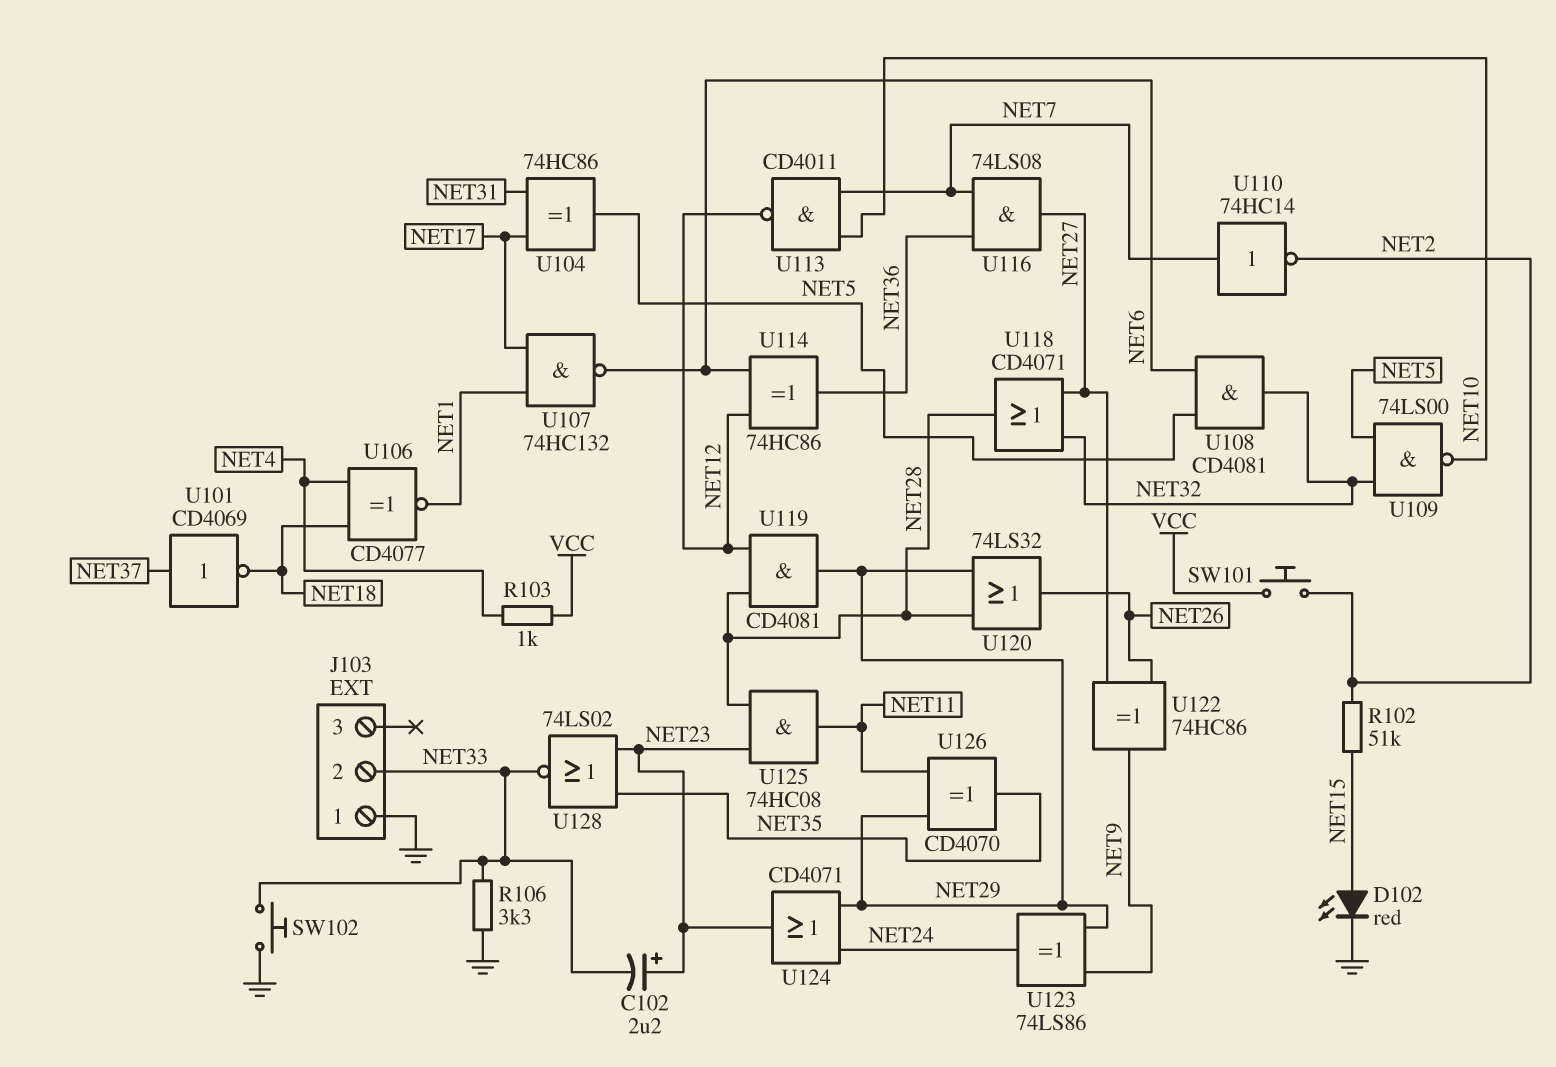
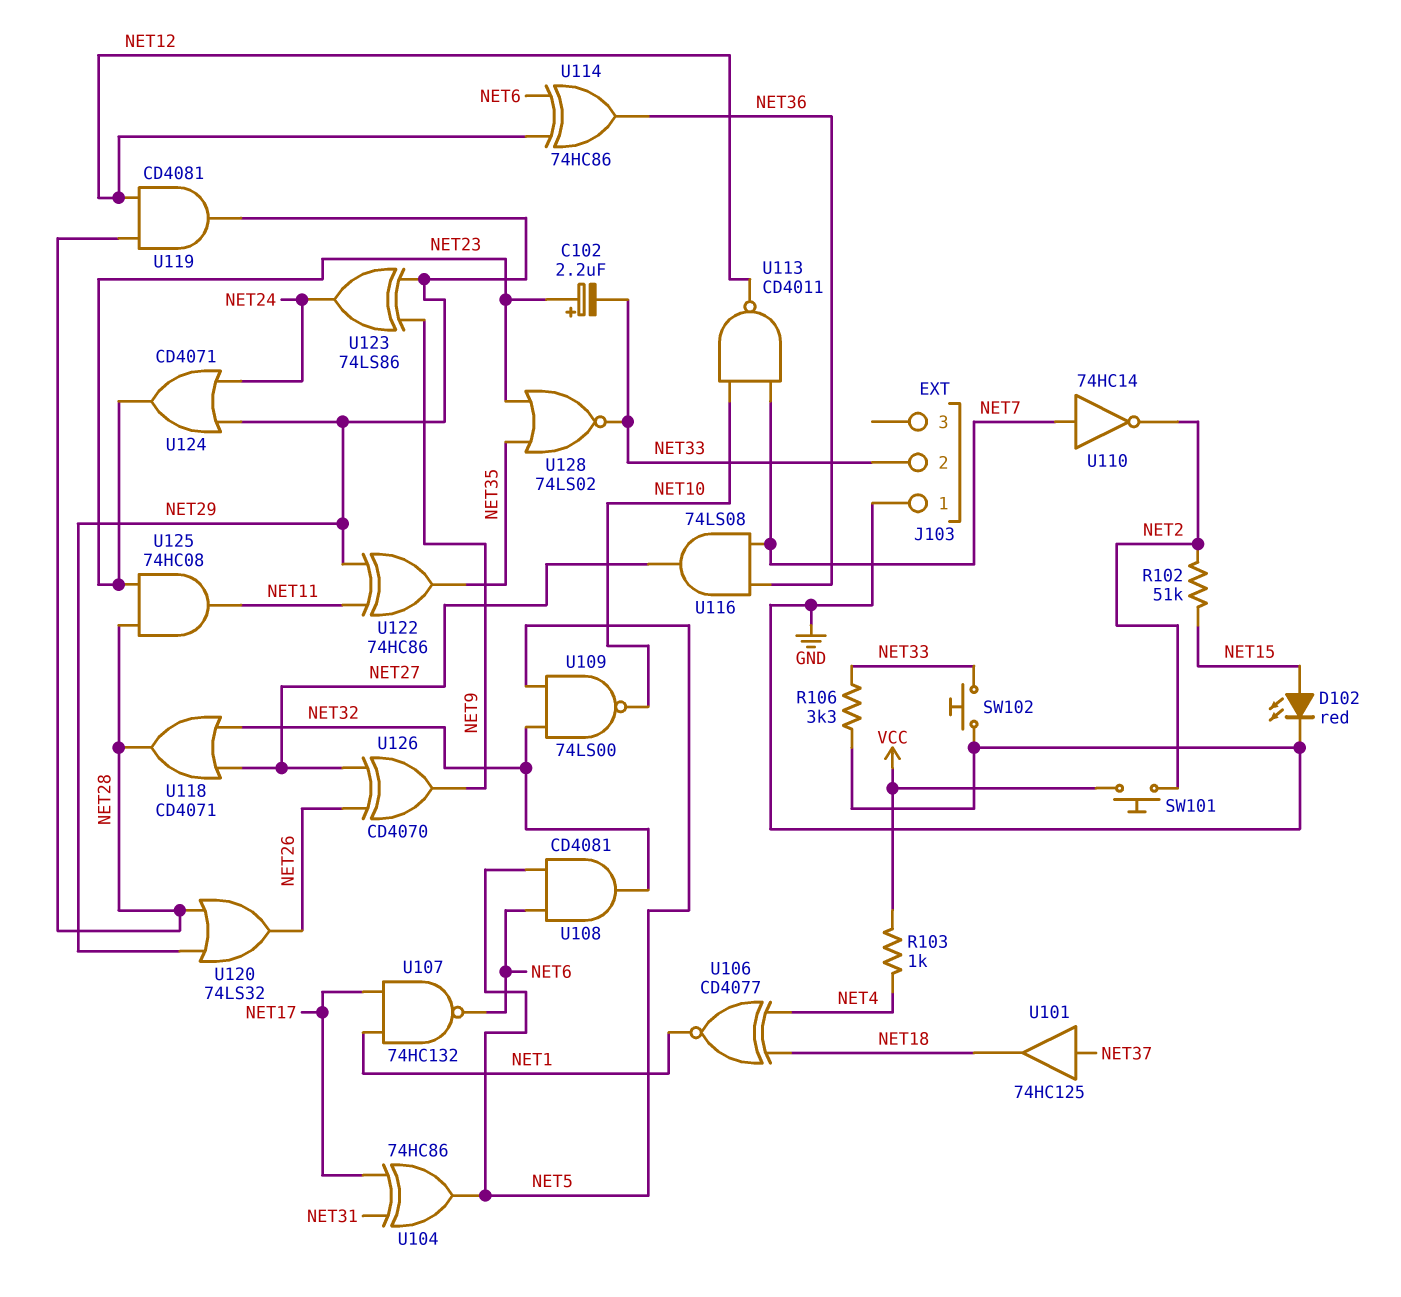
U101: NOT CD4069 (in NET37, out NET18) -> buffer 74HC125 (in NET37, out NET18)
U122: XOR 74HC86 (in NET26, in NET27, out NET9) -> XOR 74HC86 (in NET11, in NET29, out NET35)
U126: XOR CD4070 (in NET11, in NET29, out NET35) -> XOR CD4070 (in NET26, in NET27, out NET9)

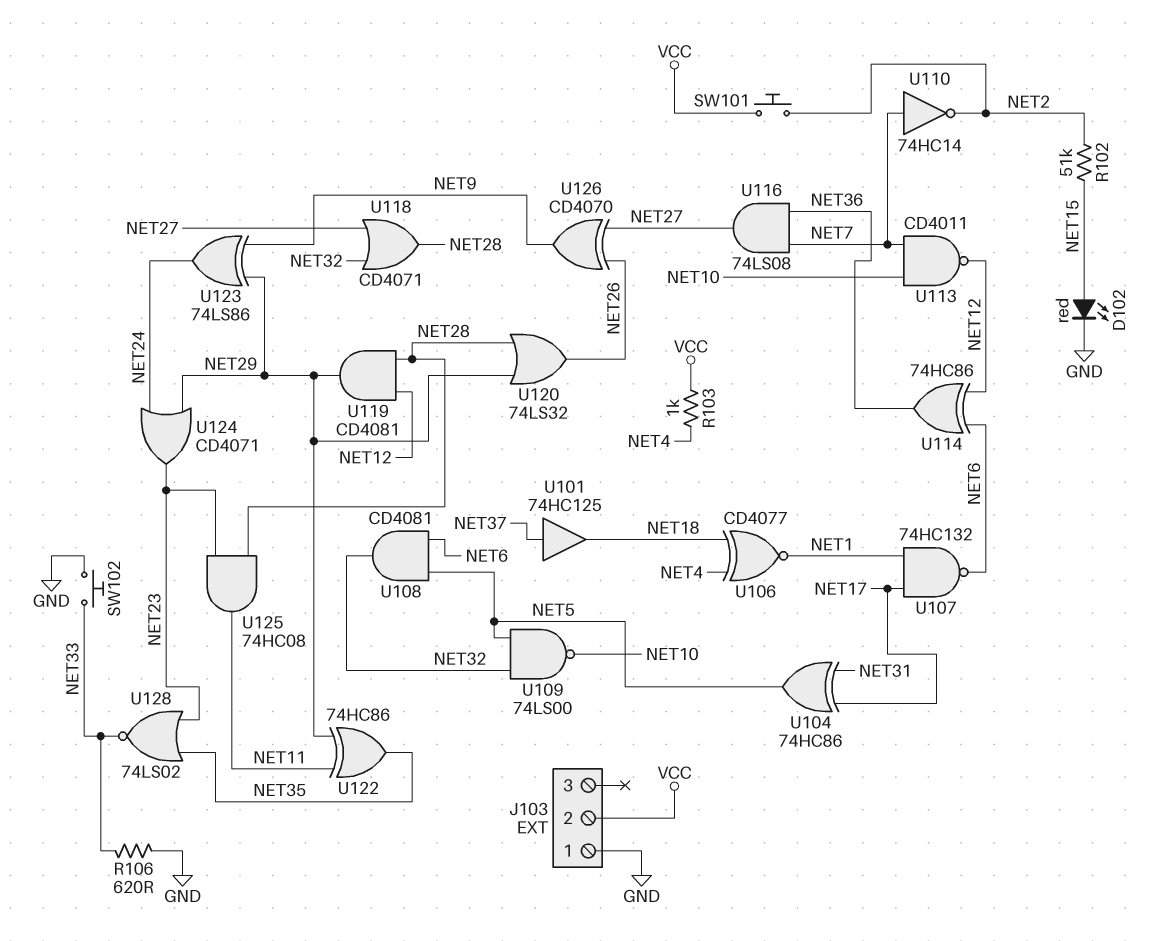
C102: 2.2uF (plus NET23, minus NET33) -> none
J103 pin 2: NET33 -> VCC
R106: 3.3k (GND, NET33) -> 620 (GND, NET33)

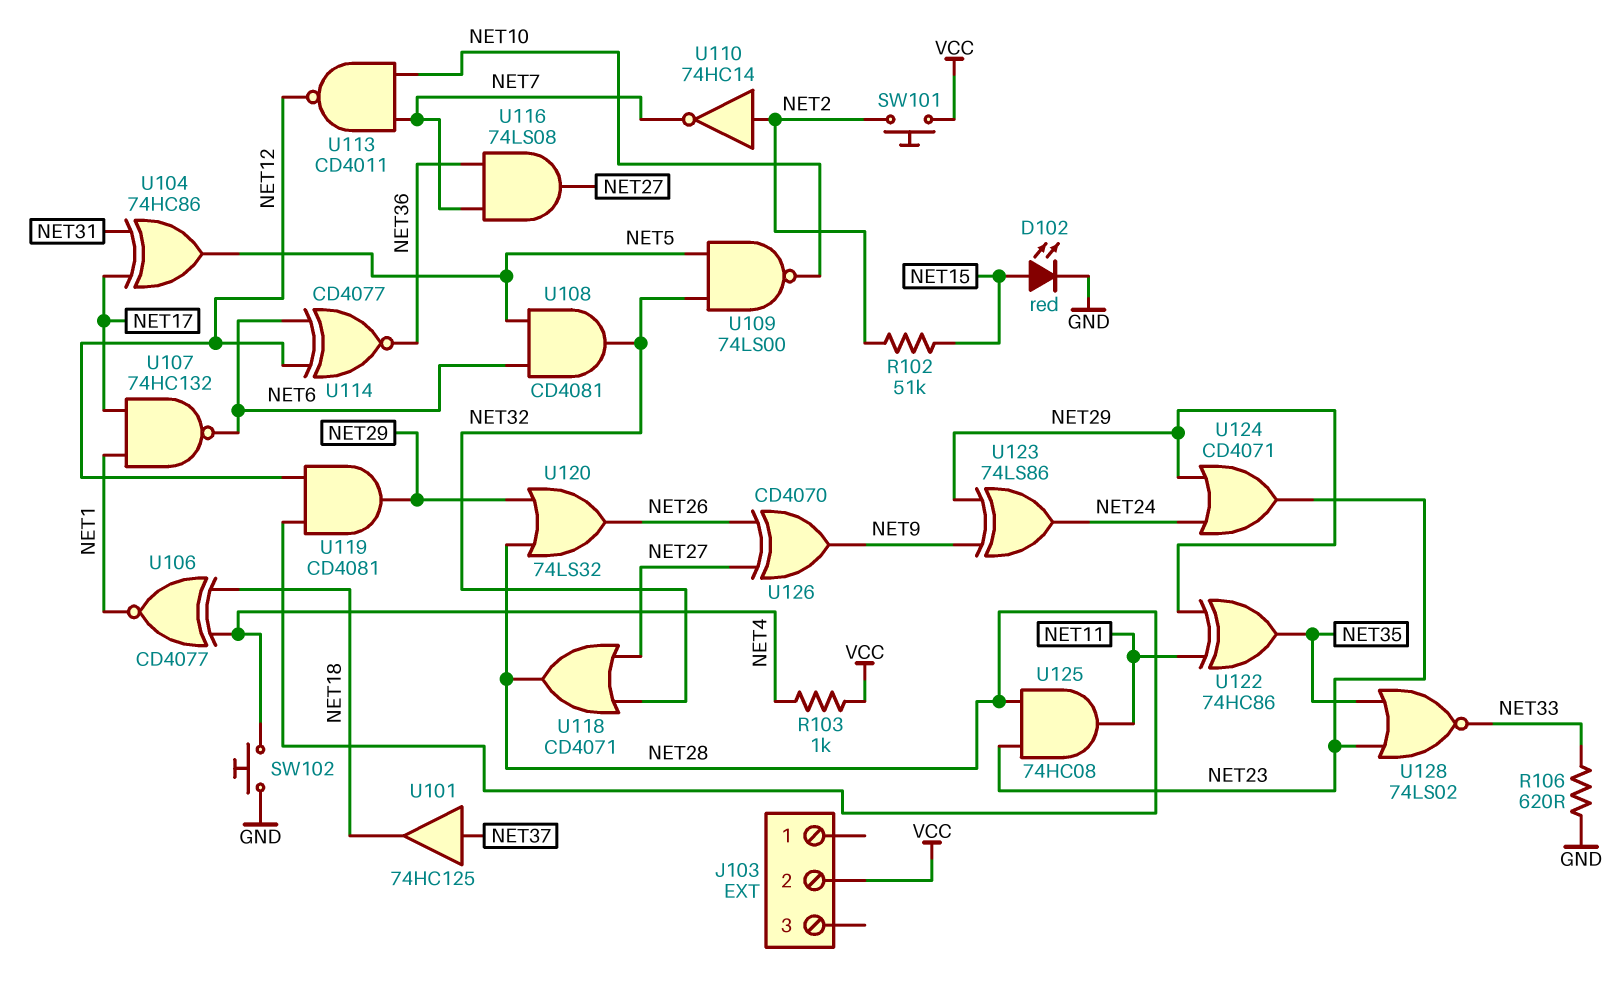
J103 pin 1: GND -> none
SW102: button (GND, NET33) -> button (GND, NET4)
U110: NOT 74HC14 (in NET7, out NET2) -> NOT 74HC14 (in NET2, out NET7)
U114: XOR 74HC86 (in NET6, in NET12, out NET36) -> XNOR CD4077 (in NET6, in NET12, out NET36)

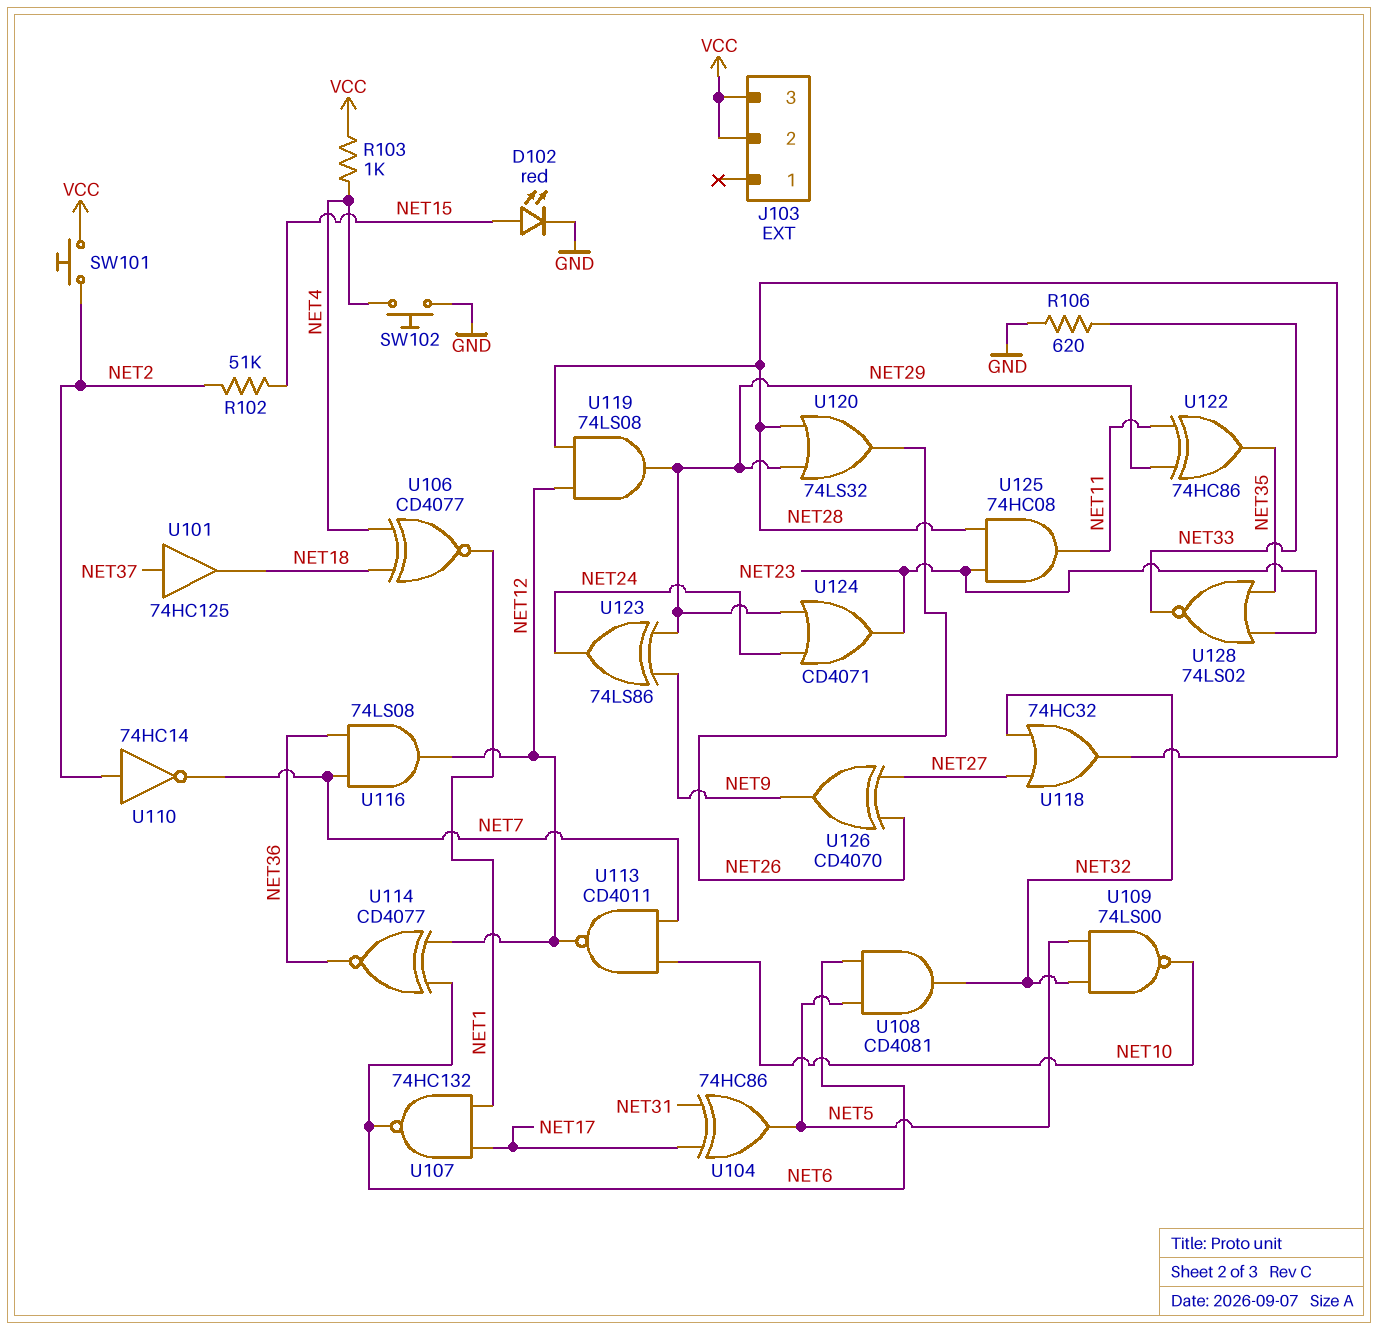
J103 pin 3: none -> VCC
U116: AND 74LS08 (in NET7, in NET36, out NET27) -> AND 74LS08 (in NET7, in NET36, out NET12)
U118: OR CD4071 (in NET27, in NET32, out NET28) -> OR 74HC32 (in NET27, in NET32, out NET28)
U119: AND CD4081 (in NET12, in NET28, out NET29) -> AND 74LS08 (in NET12, in NET28, out NET29)

